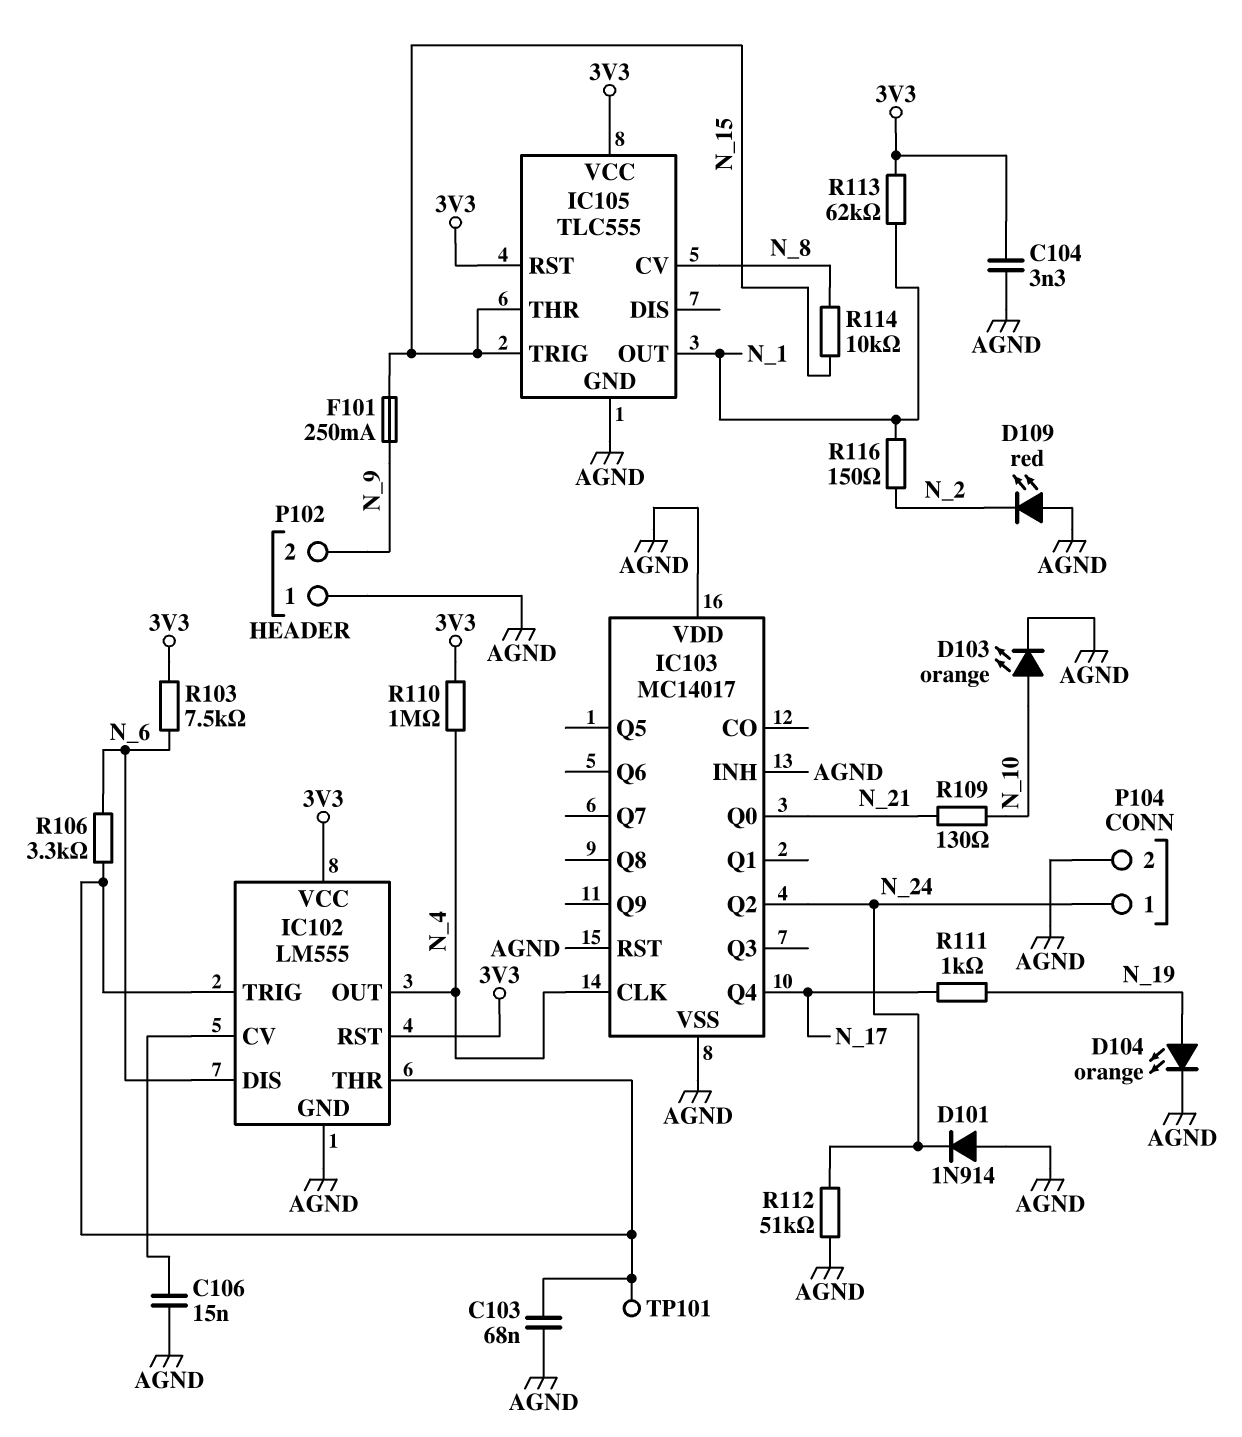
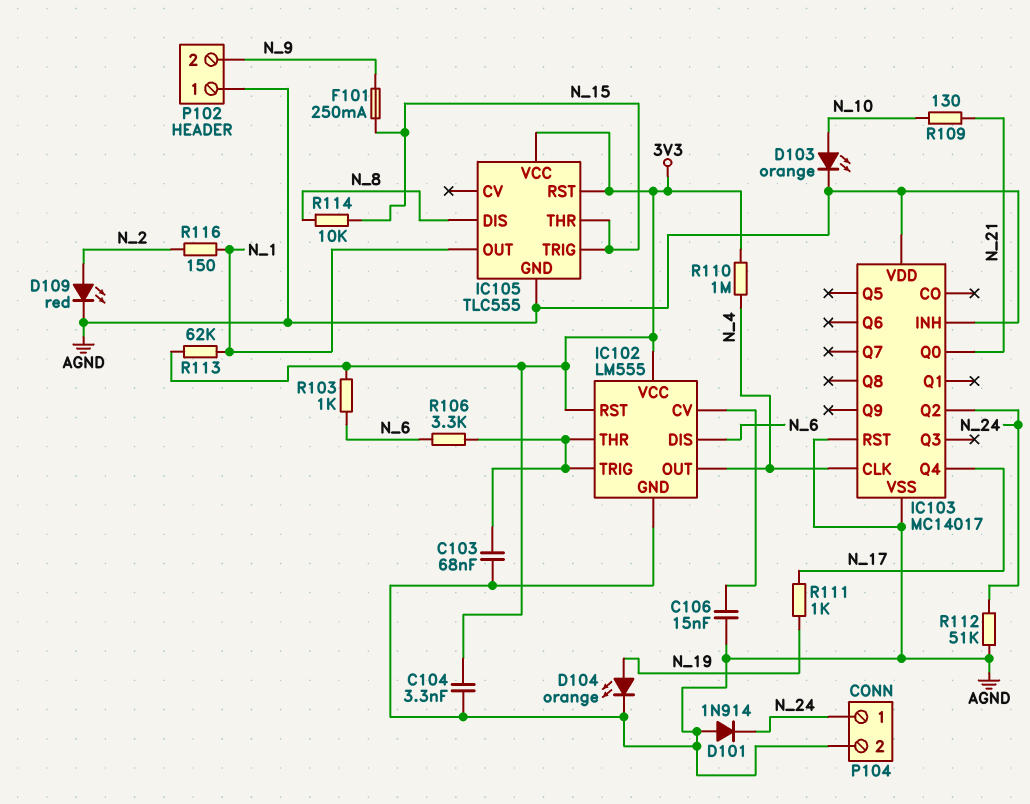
D109: LED red (A AGND, K N_2) -> LED red (A N_2, K AGND)
IC105 pin CV: N_8 -> none
IC105 pin DIS: none -> N_8
R103: 7.5k (3V3, N_6) -> 1k (3V3, N_6)
TP101: test point (IC102/THR) -> none

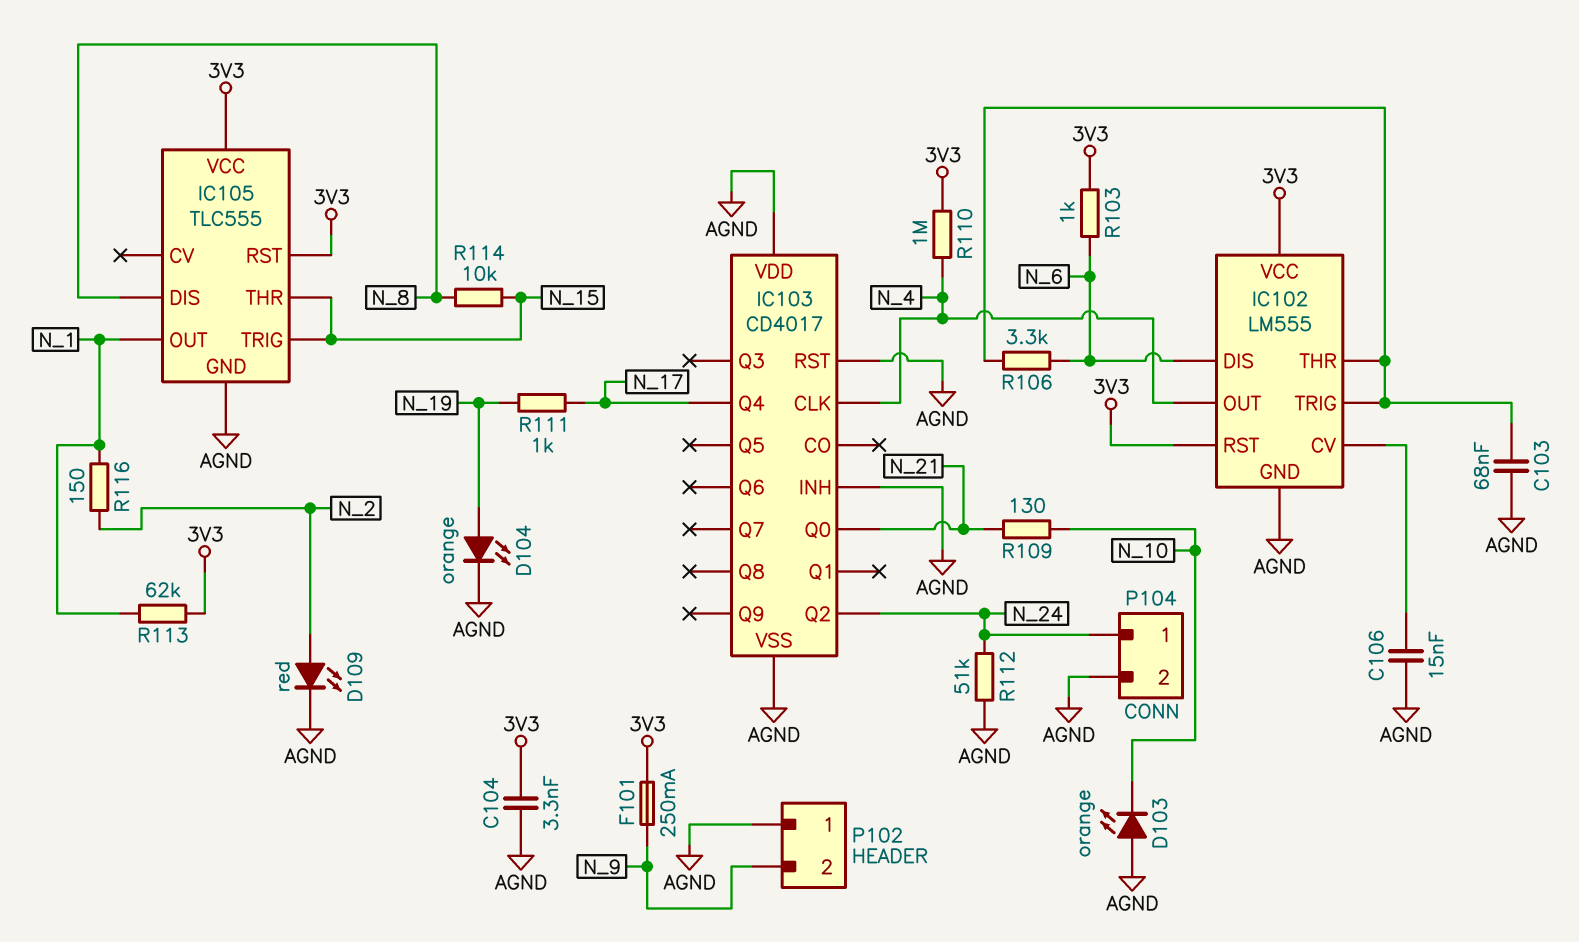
D101: diode 1N914 (A AGND, K N_24) -> none
D103: LED orange (A N_10, K AGND) -> LED orange (A AGND, K N_10)
F101: 250mA (N_9, N_15) -> 250mA (3V3, N_9)
IC103: MC14017 -> CD4017

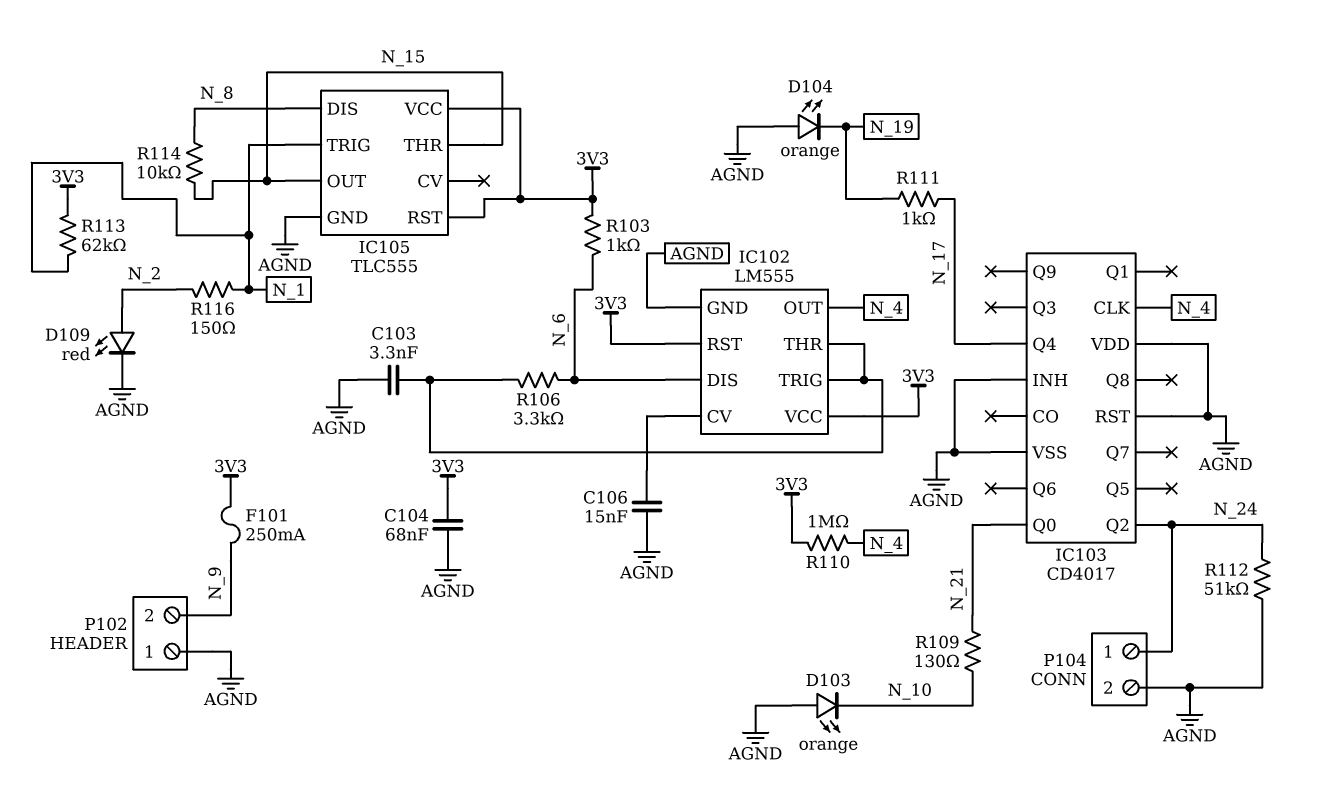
C103: 68nF (AGND, IC102/THR) -> 3.3nF (AGND, IC102/THR)
C104: 3.3nF (3V3, AGND) -> 68nF (3V3, AGND)
D104: LED orange (A N_19, K AGND) -> LED orange (A AGND, K N_19)
IC105 pin OUT: N_1 -> N_15
IC105 pin TRIG: N_15 -> N_1

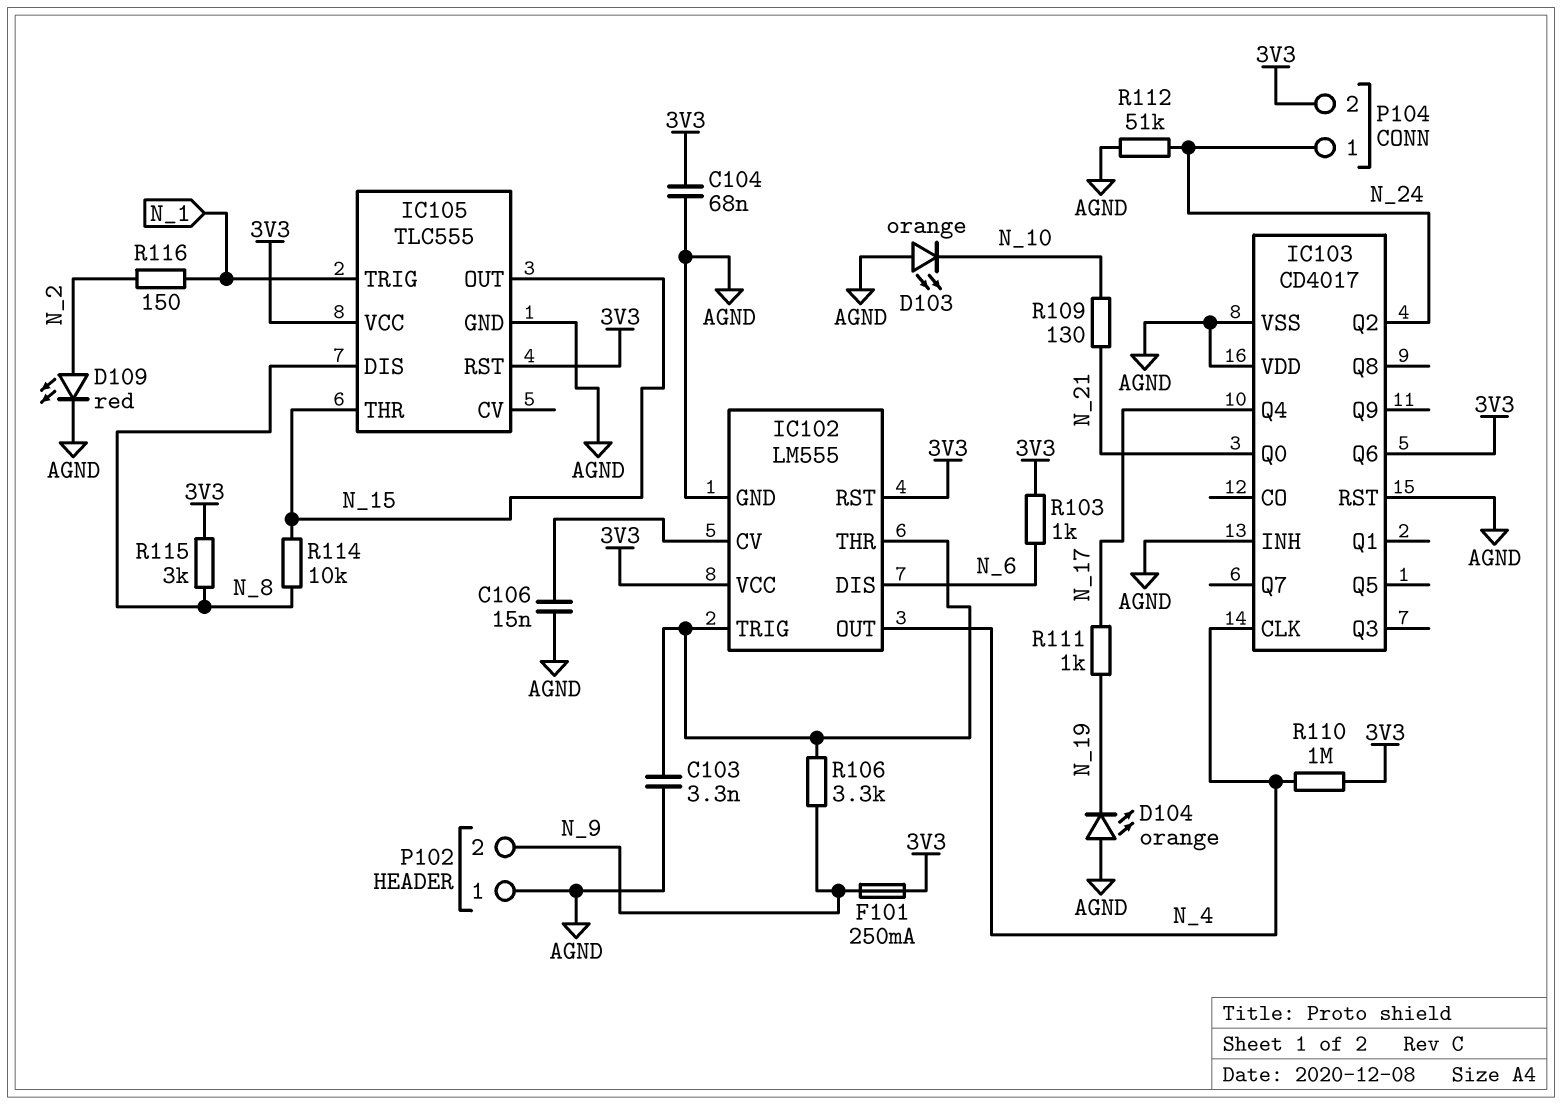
IC103 pin Q6: none -> 3V3
P104 pin 2: AGND -> 3V3
R106: 3.3k (IC102/THR, N_6) -> 3.3k (IC102/THR, N_9)
R113: 62k (3V3, N_1) -> none
R115: none -> 3k (3V3, N_8)

